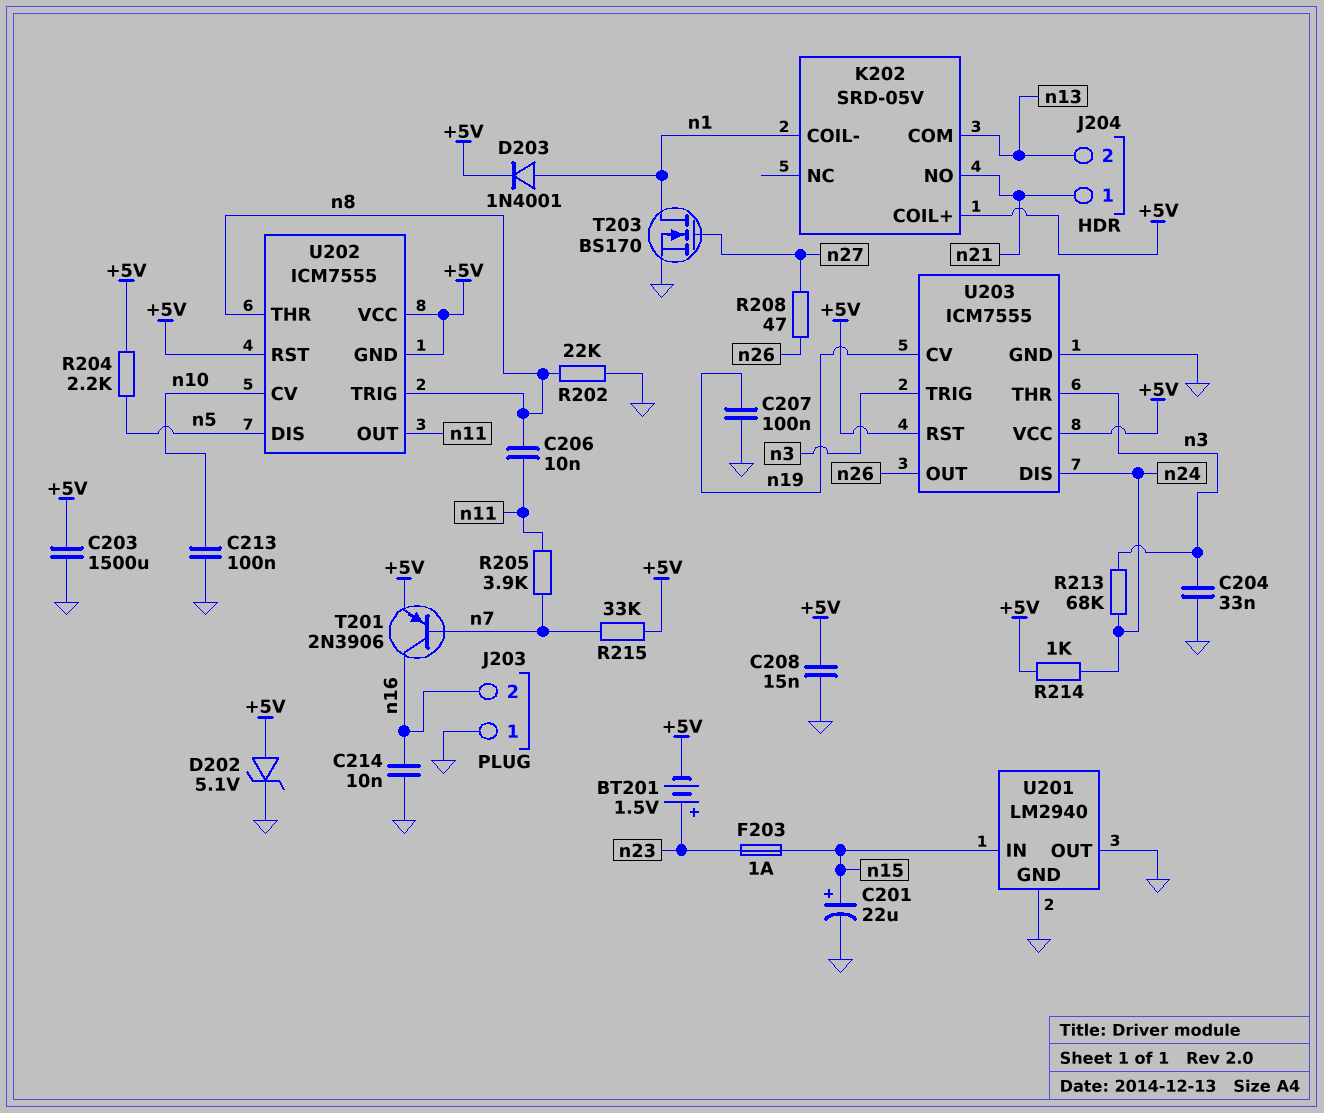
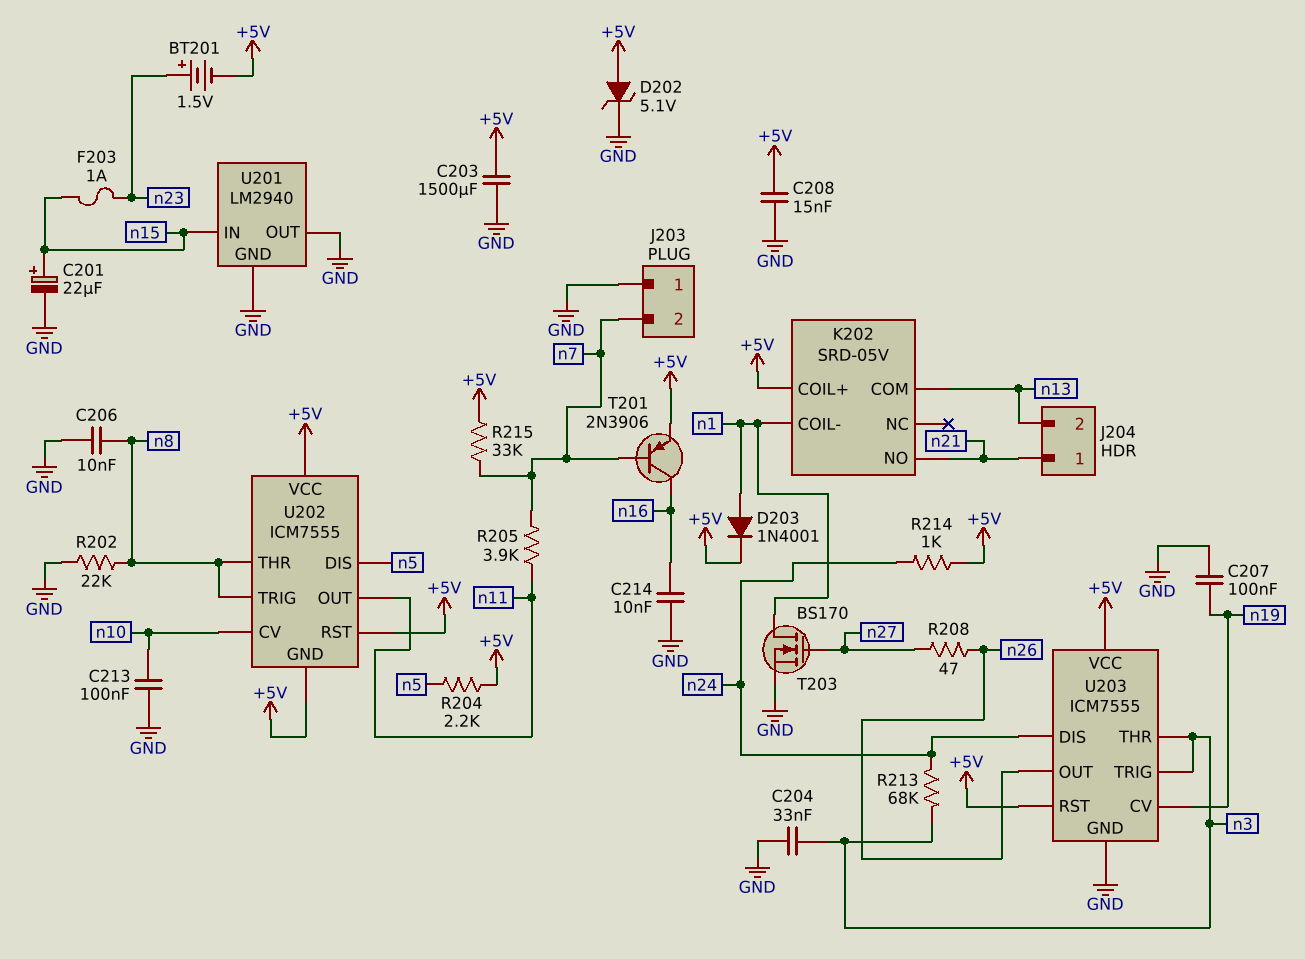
C206: 10nF (n8, n11) -> 10nF (GND, n8)
J203 pin 2: n16 -> n7

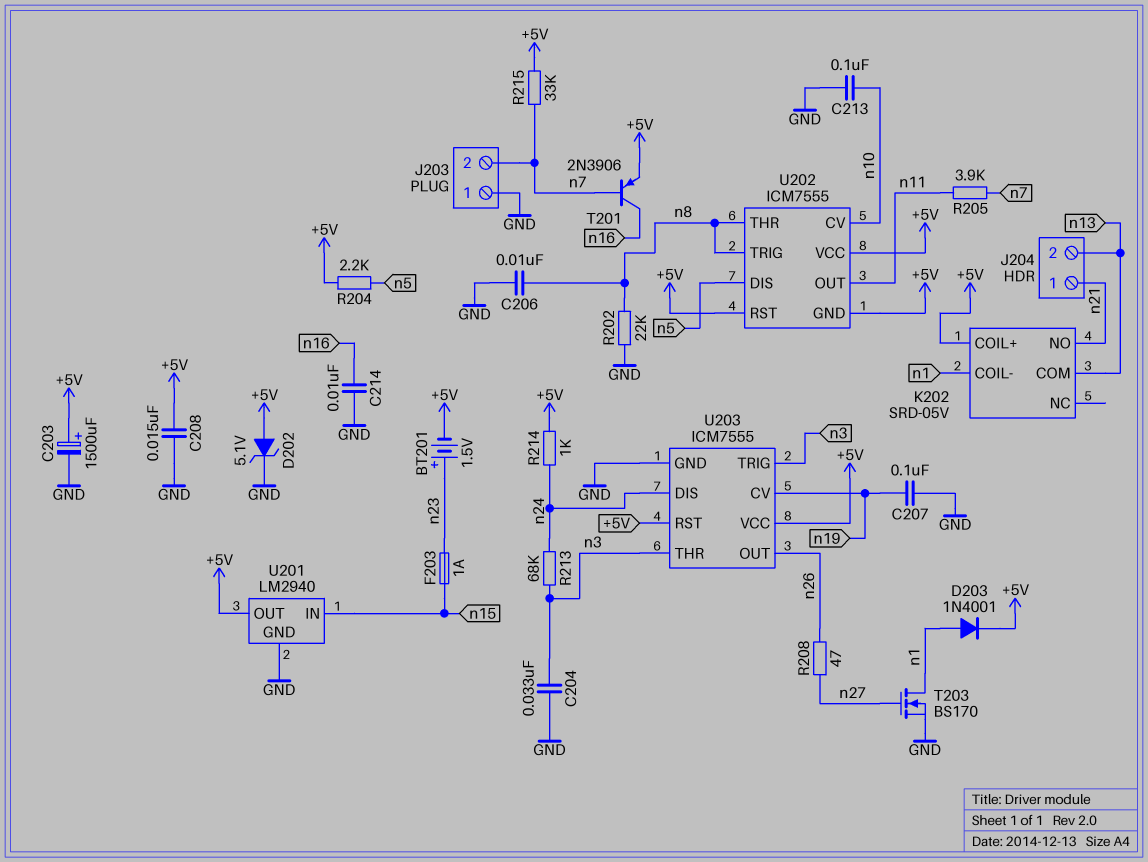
C201: 22uF (plus n15, minus GND) -> none
C203: 1500uF (+5V, GND) -> 1500uF (plus +5V, minus GND)
U201 pin OUT: GND -> +5V

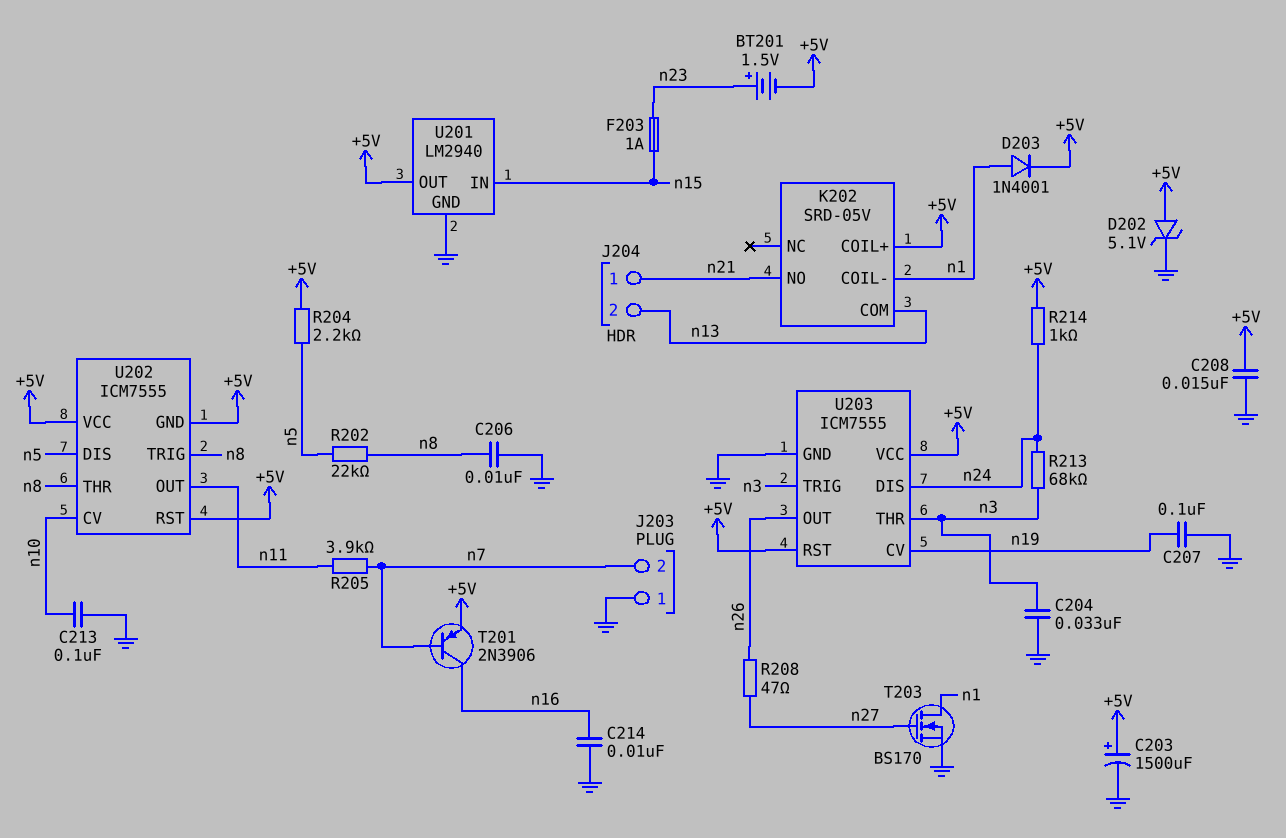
R202: 22k (GND, n8) -> 22k (n5, n8)
R215: 33k (+5V, n7) -> none

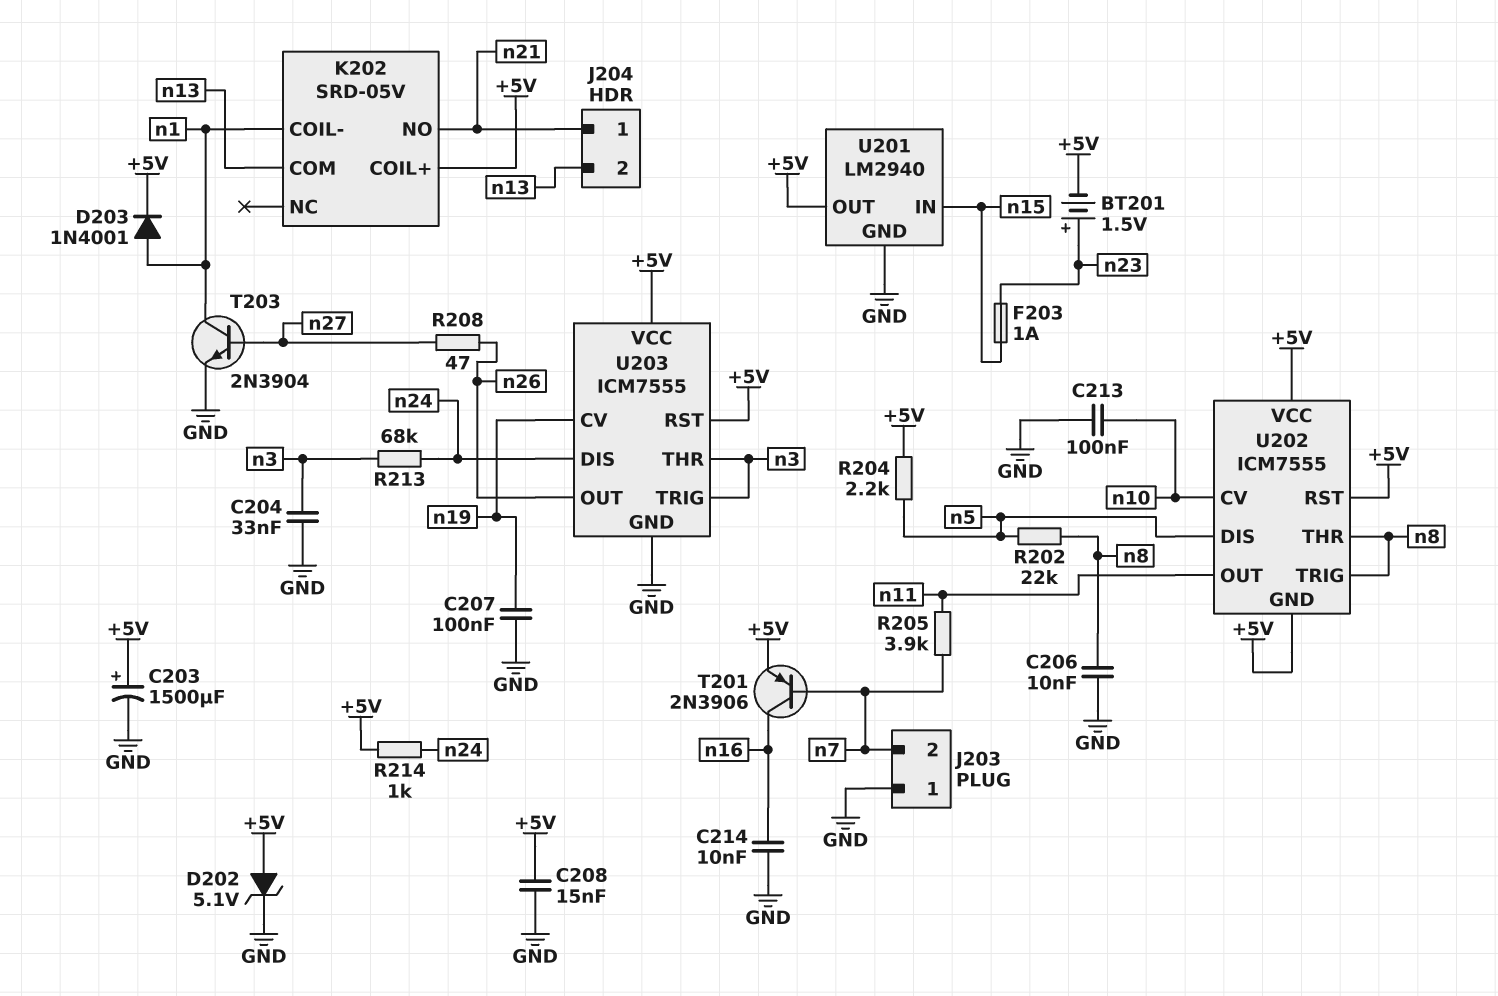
T203: NMOS BS170 (G n27, D n1, S GND) -> NPN 2N3904 (B n27, C n1, E GND)

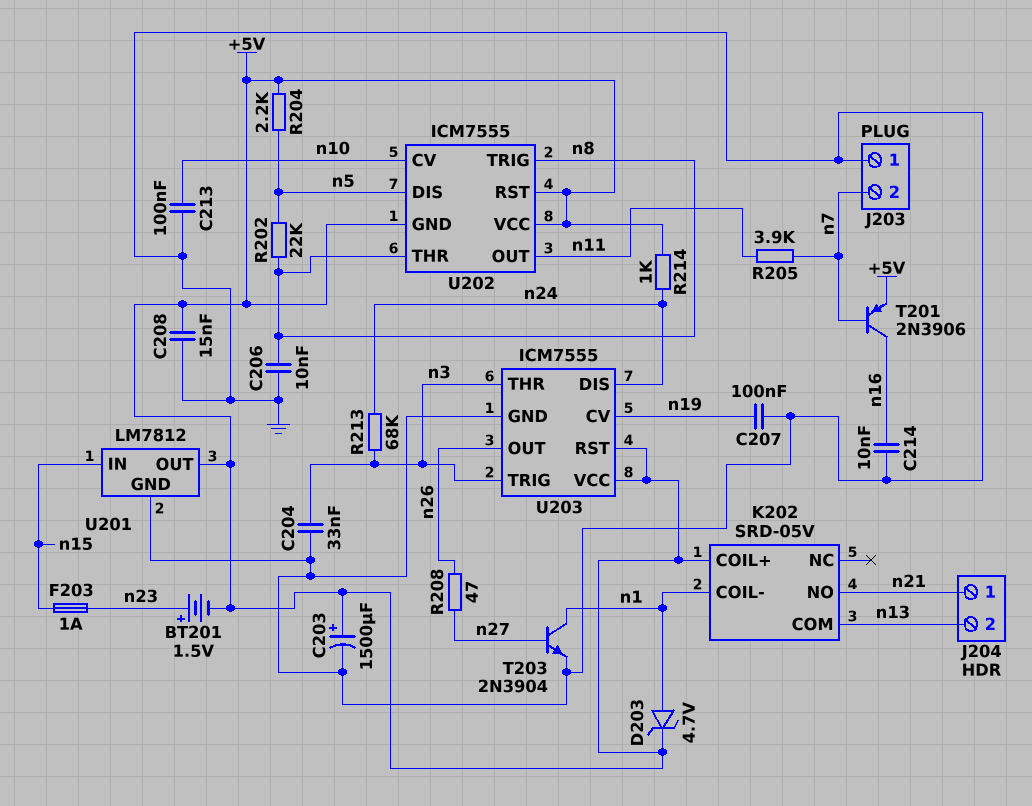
D202: zener 5.1V (A +5V, K GND) -> none
D203: diode 1N4001 (A n1, K +5V) -> zener 4.7V (A n1, K +5V)
U201: LM2940 -> LM7812

